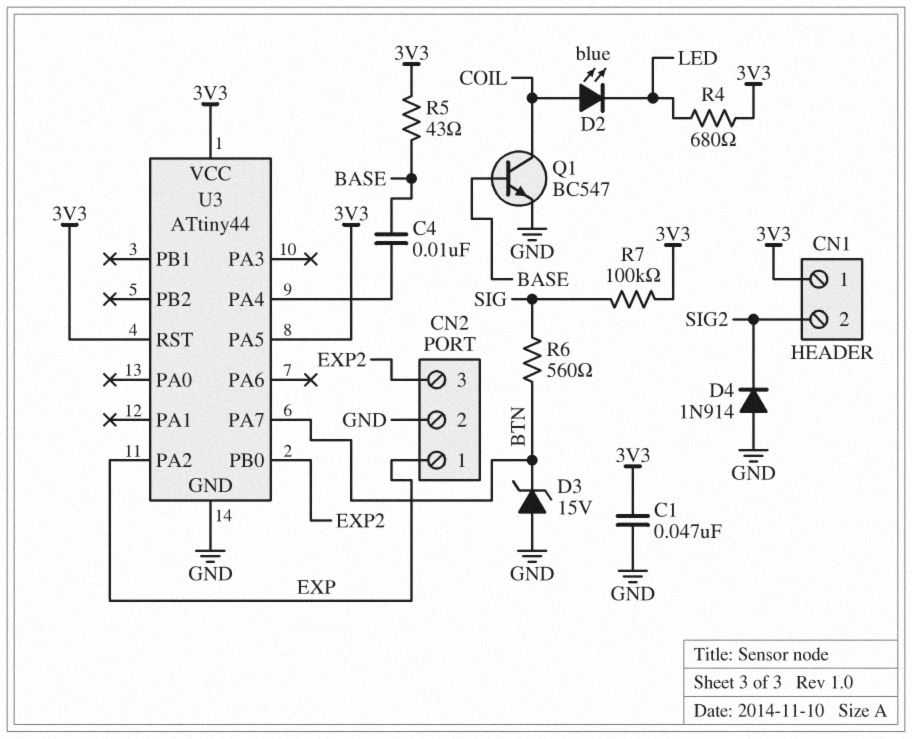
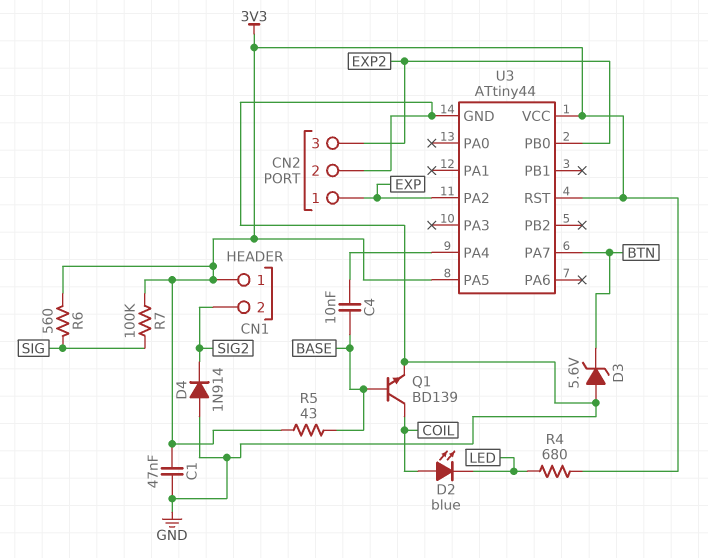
D3: zener 15V (A GND, K BTN) -> zener 5.6V (A GND, K BTN)
Q1: NPN BC547 (B BASE, C COIL, E GND) -> NPN BD139 (B BASE, C COIL, E GND)
R6: 560 (BTN, SIG) -> 560 (3V3, SIG)

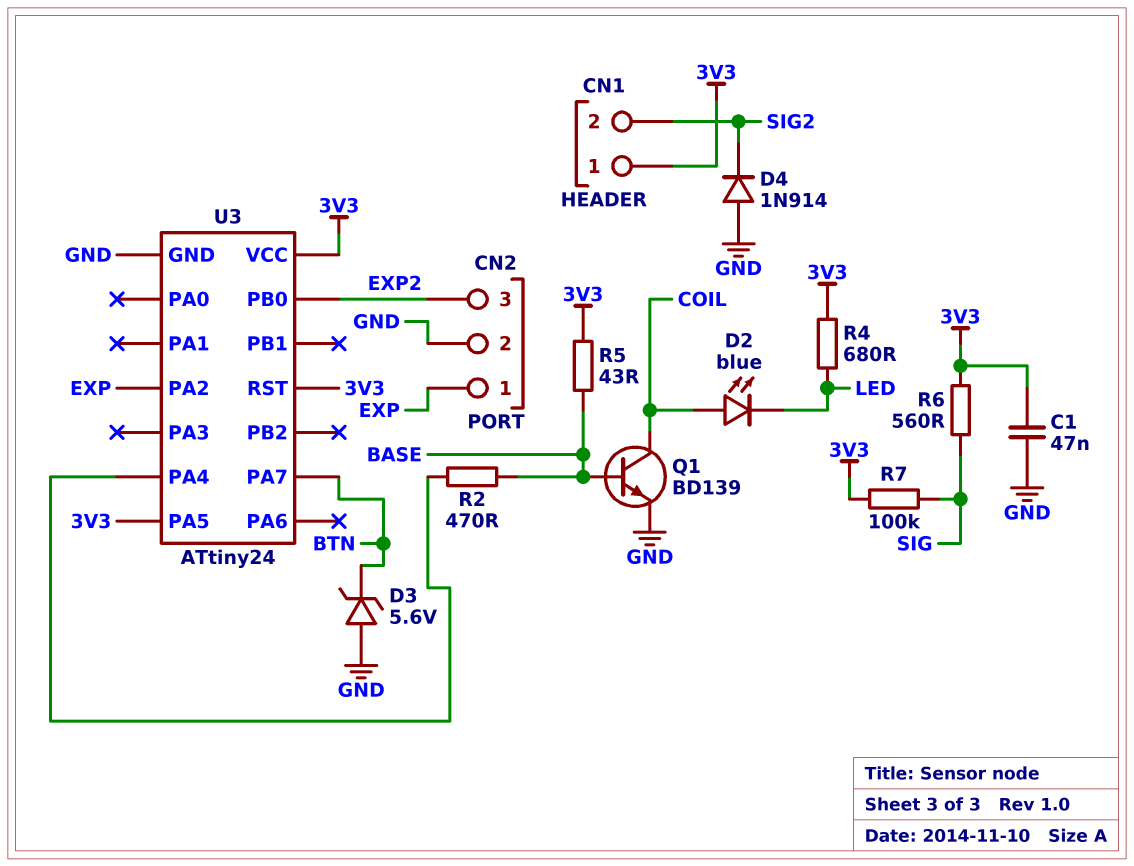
C4: 10nF (BASE, U3/PA4) -> none
R2: none -> 470 (BASE, U3/PA4)
U3: ATtiny44 -> ATtiny24

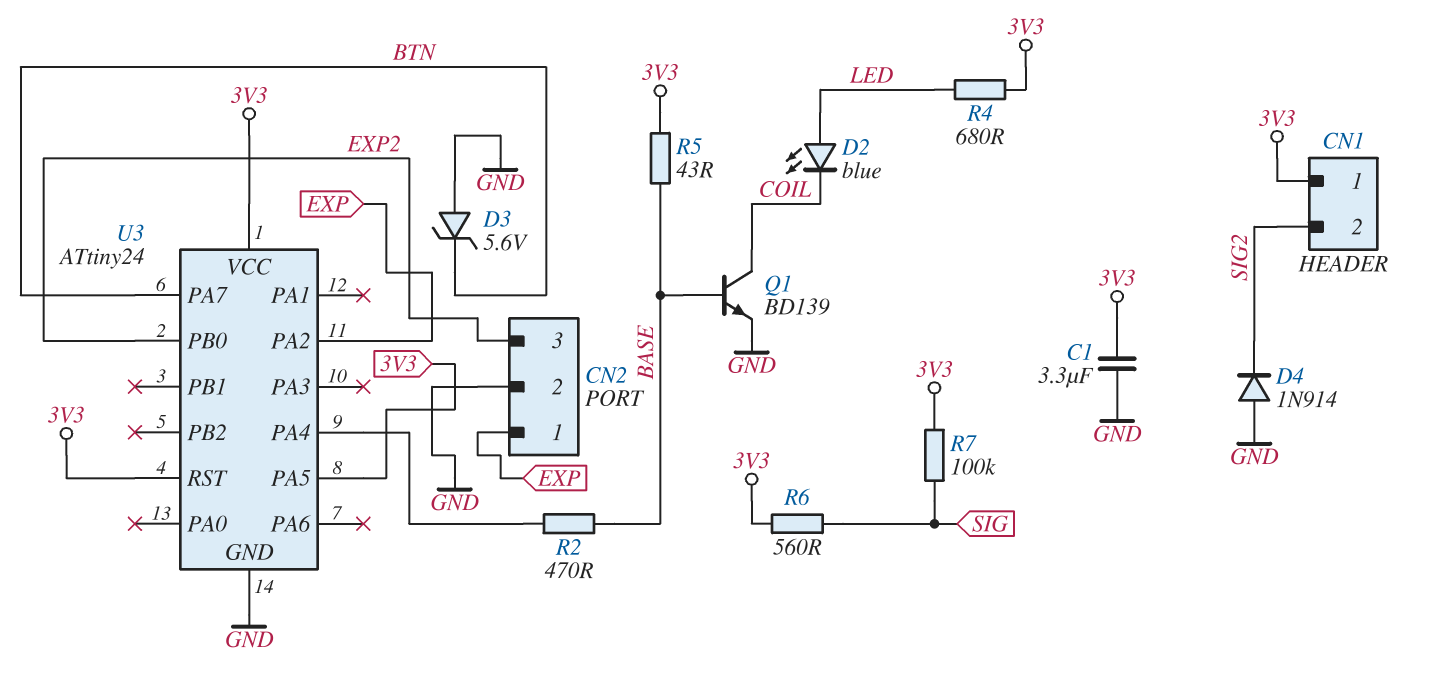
C1: 47nF (3V3, GND) -> 3.3uF (3V3, GND)
D2: LED blue (A COIL, K LED) -> LED blue (A LED, K COIL)

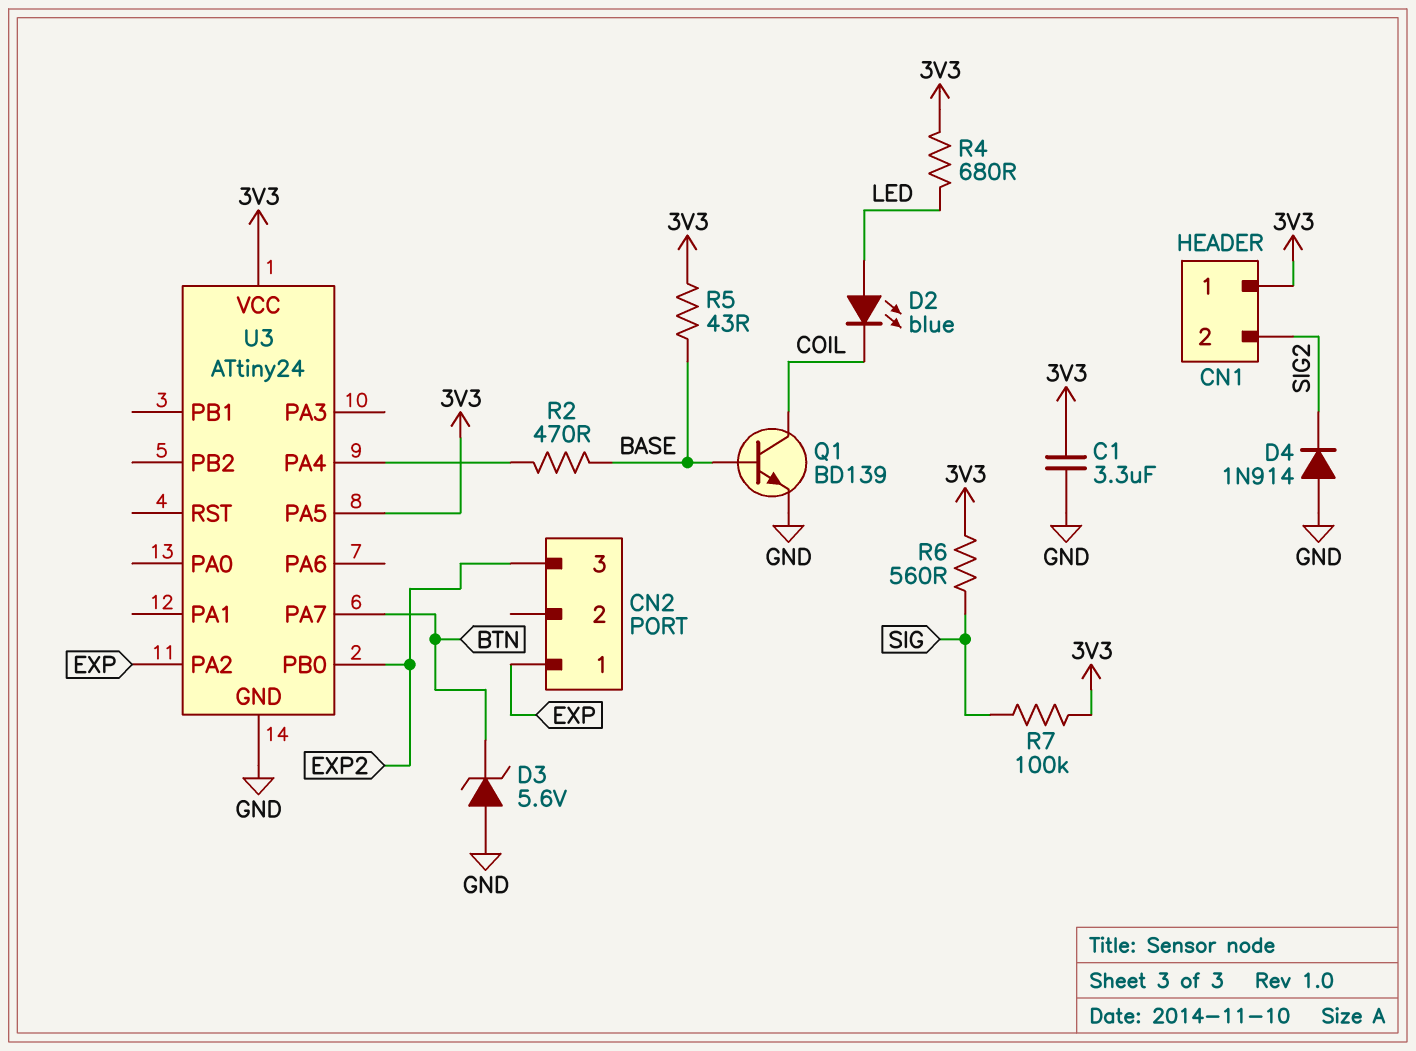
CN2 pin 2: GND -> none
U3 pin RST: 3V3 -> none

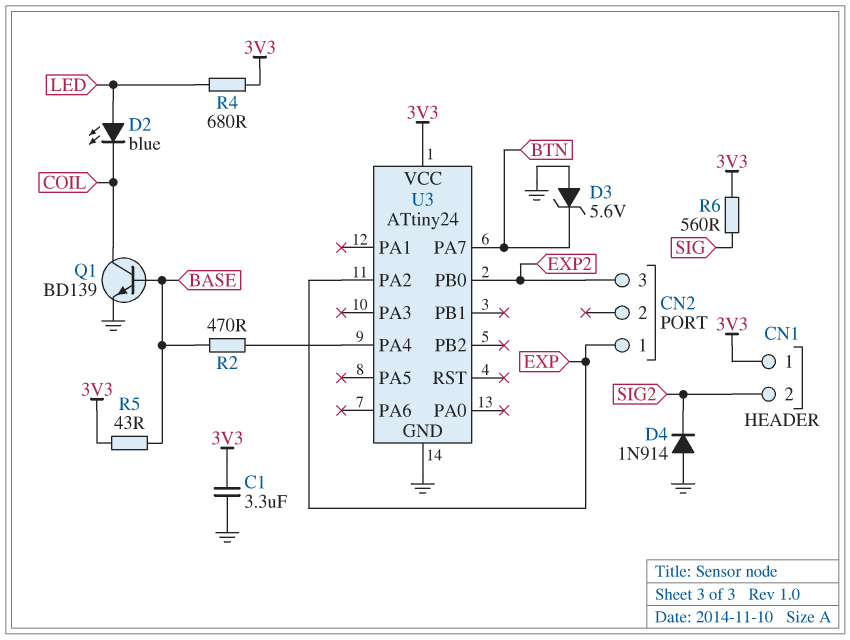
R7: 100k (3V3, SIG) -> none
U3 pin PA5: 3V3 -> none

